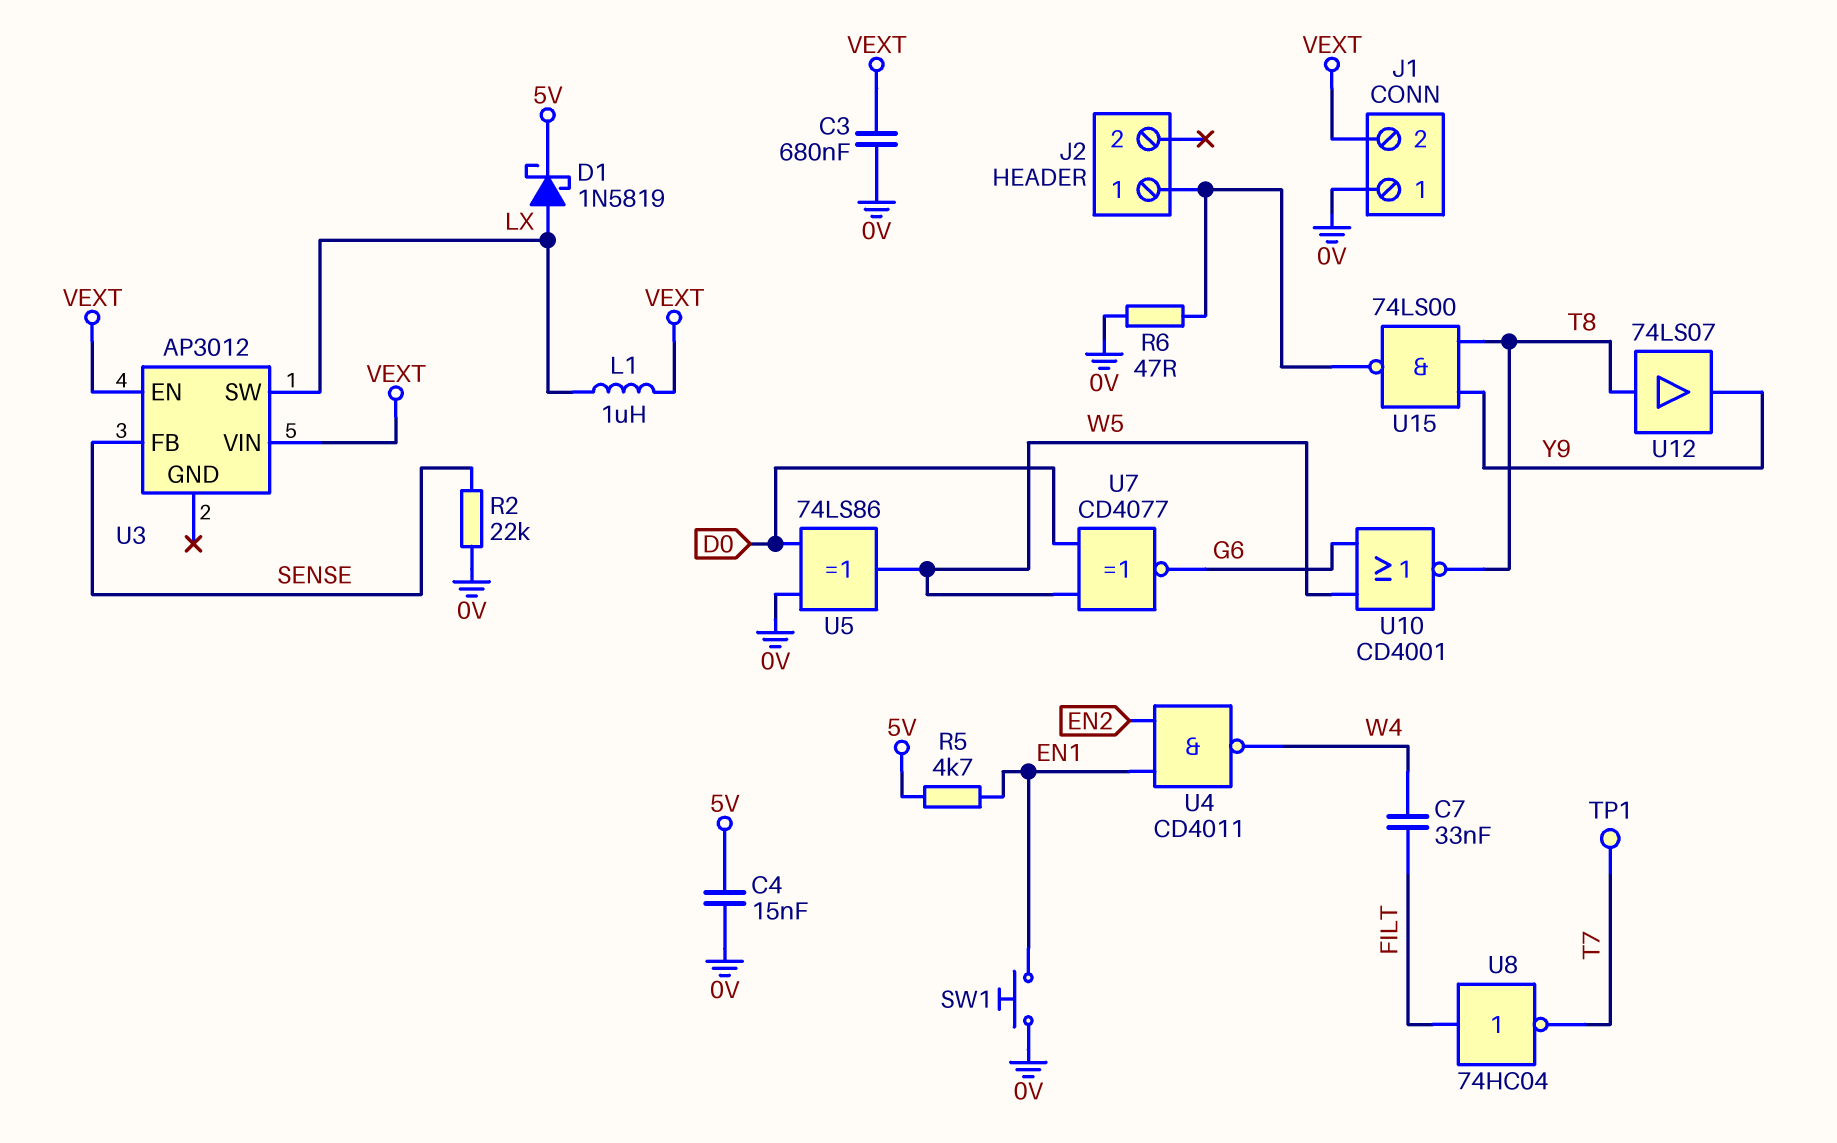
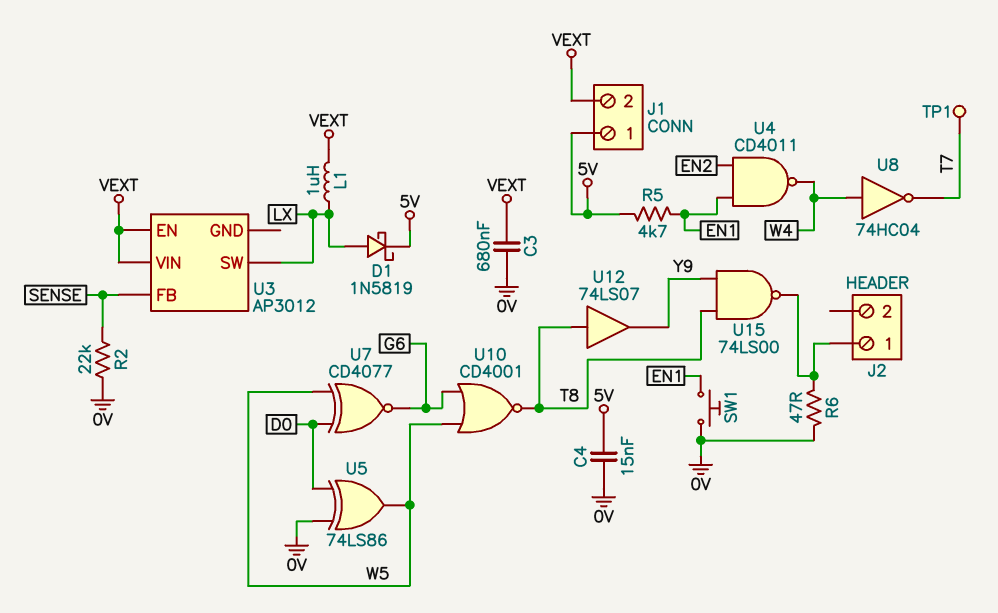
C7: 33nF (FILT, W4) -> none
J1 pin 1: 0V -> 5V
U8: NOT 74HC04 (in FILT, out T7) -> NOT 74HC04 (in W4, out T7)

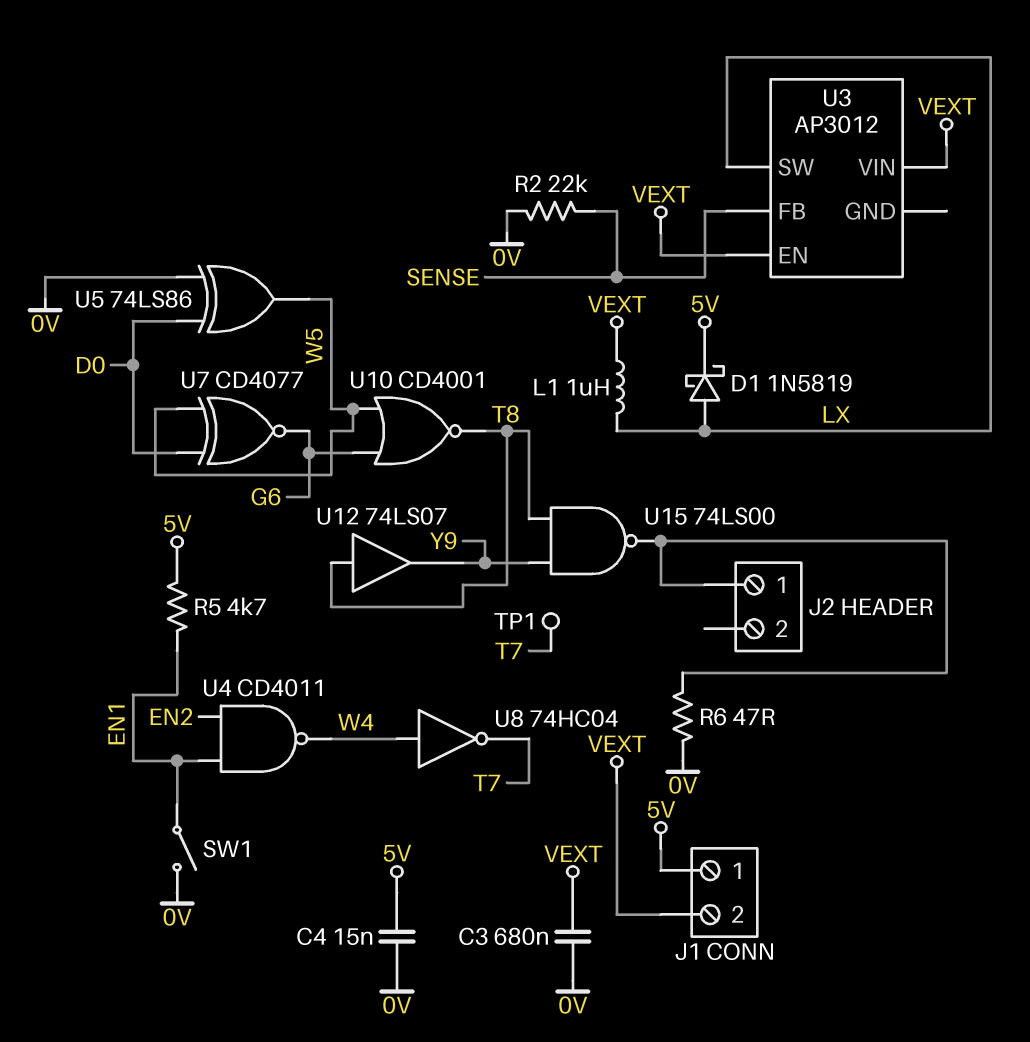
SW1: button (0V, EN1) -> switch (0V, EN1)

